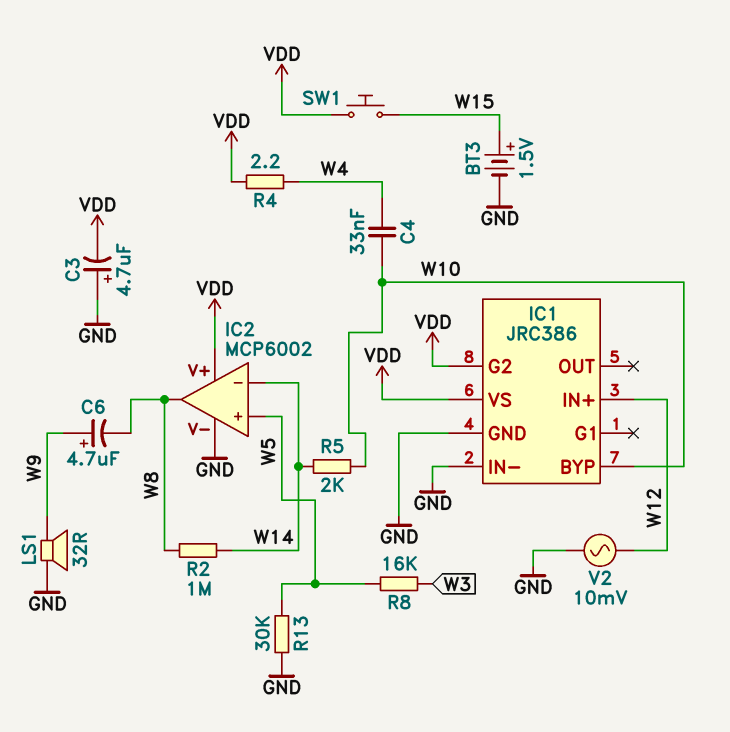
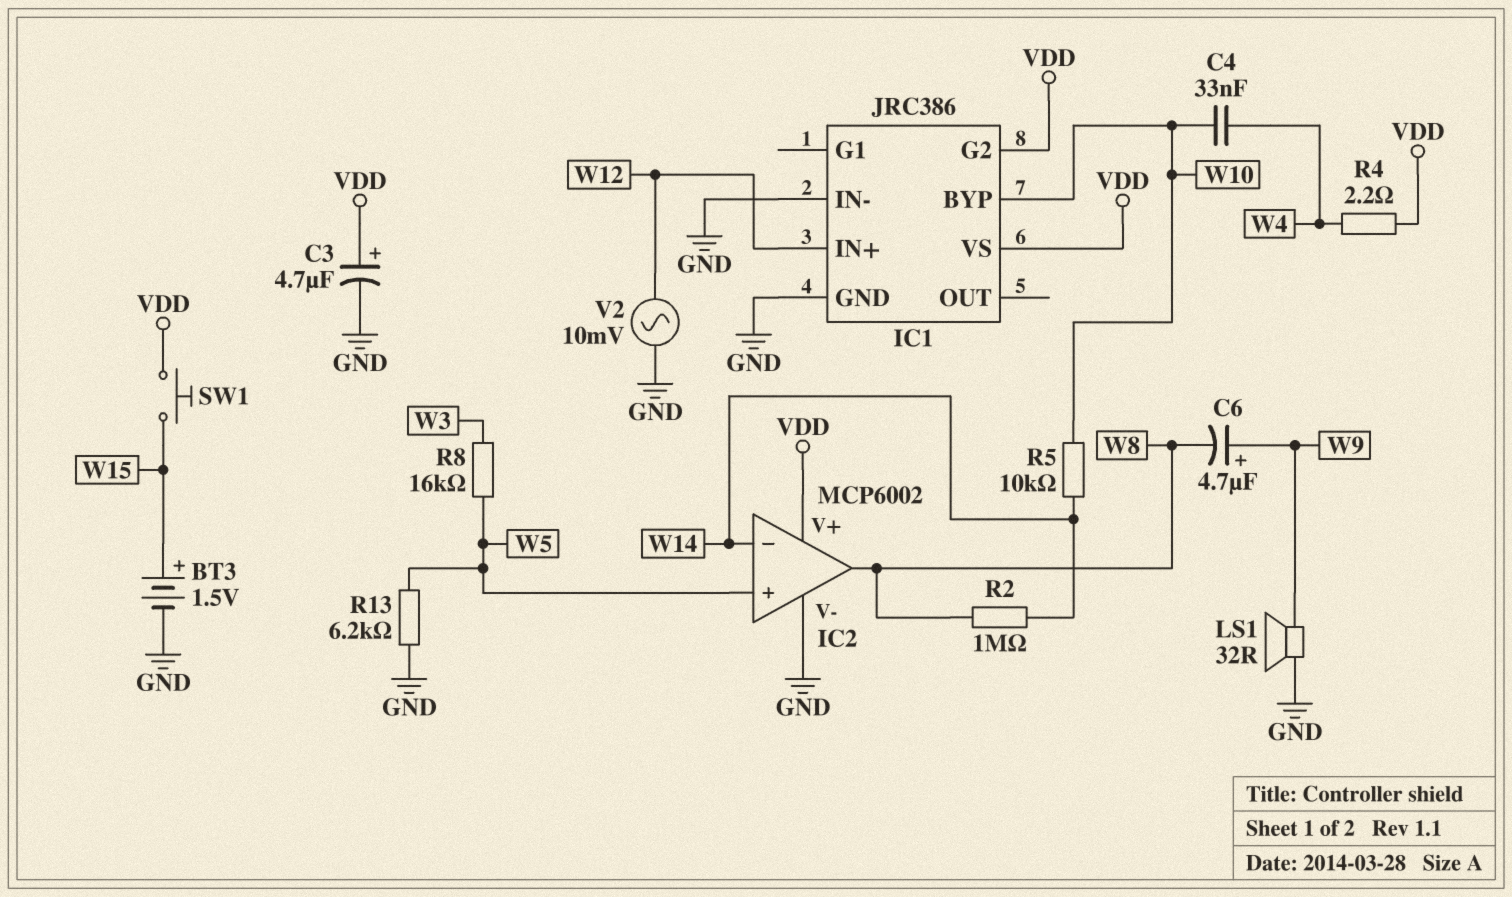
C3: 4.7uF (plus GND, minus VDD) -> 4.7uF (plus VDD, minus GND)
R5: 2k (W10, W14) -> 10k (W10, W14)
R13: 30k (GND, W5) -> 6.2k (GND, W5)

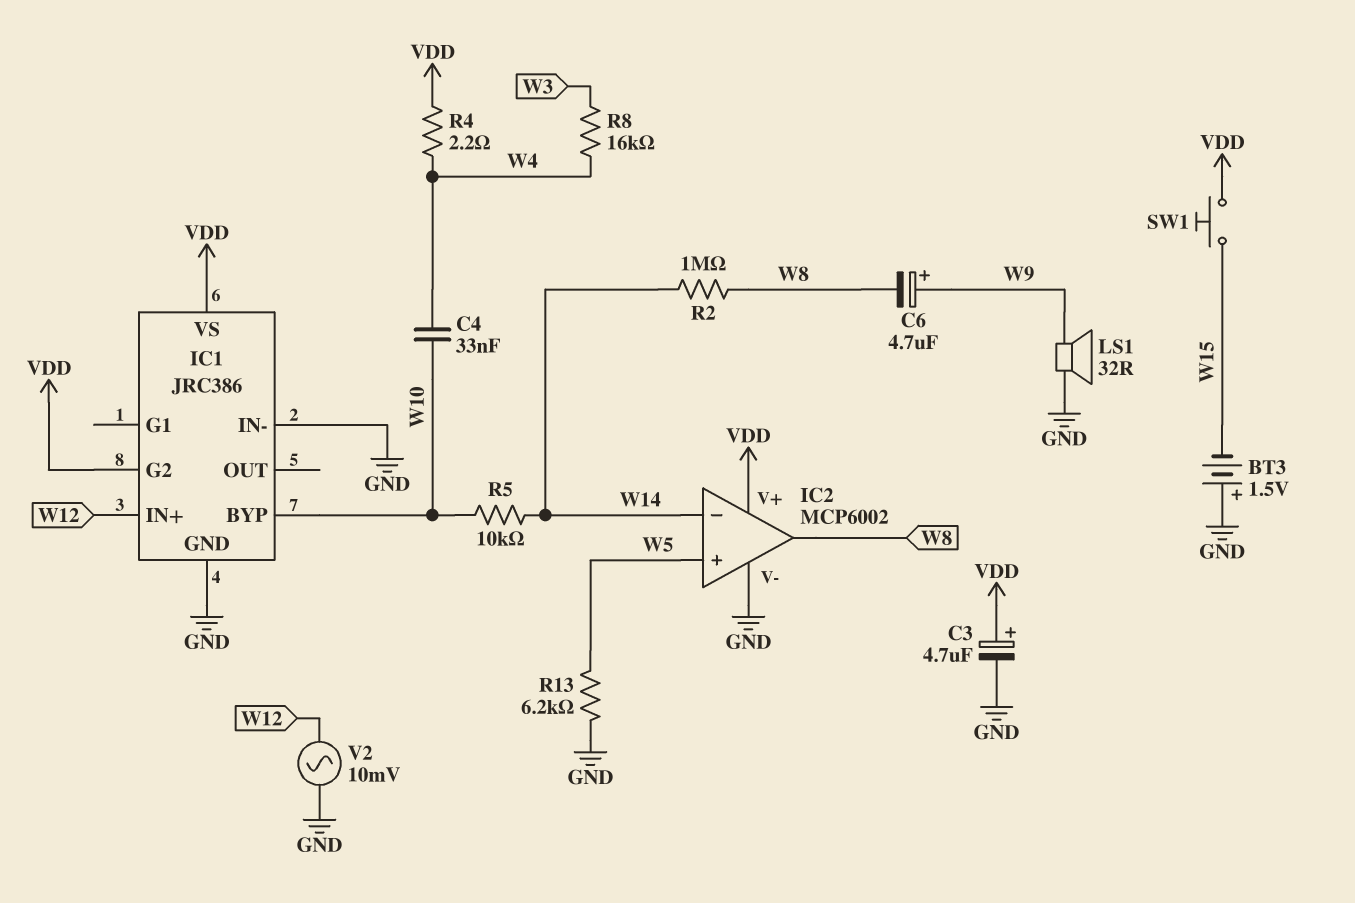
BT3: 1.5V (plus W15, minus GND) -> 1.5V (plus GND, minus W15)
R8: 16k (W3, W5) -> 16k (W3, W4)

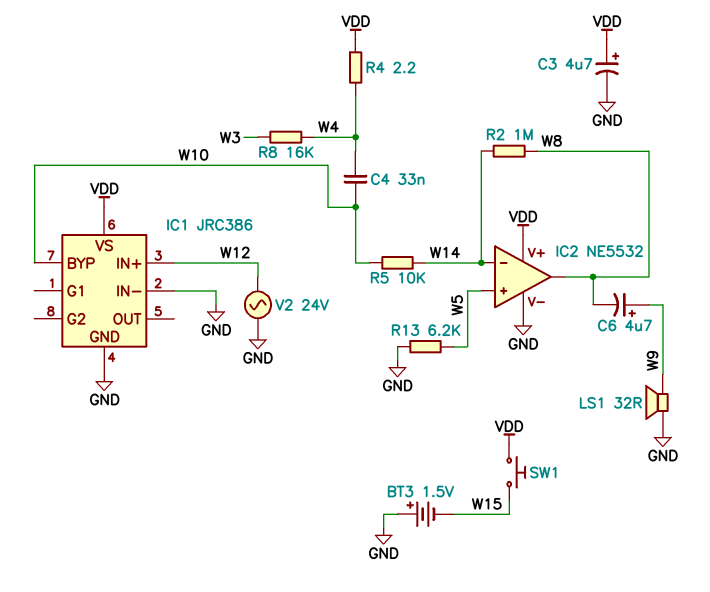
IC1 pin G2: VDD -> none
IC2: MCP6002 -> NE5532
V2: AC 10mV (GND, W12) -> AC 24V (GND, W12)

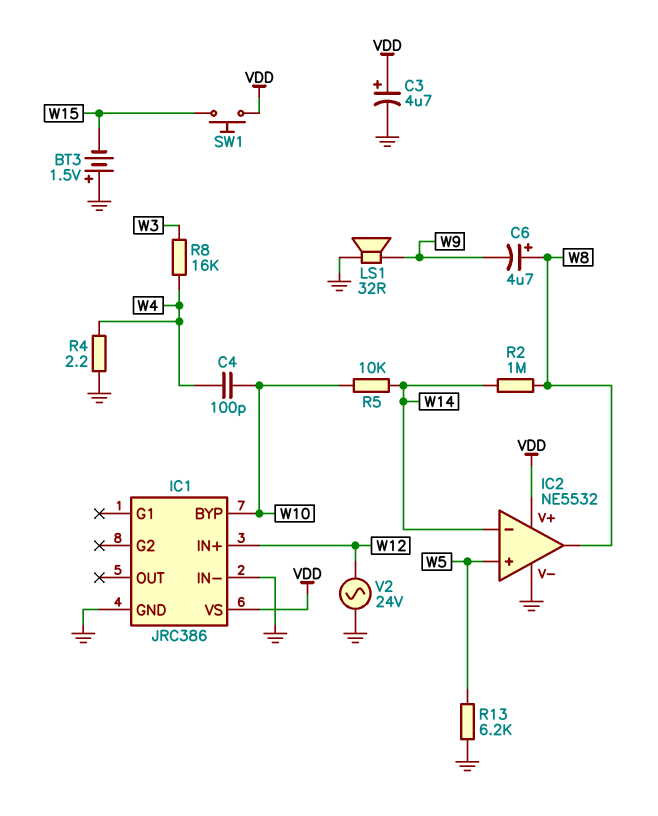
C4: 33nF (W4, W10) -> 100pF (W4, W10)
C6: 4.7uF (plus W9, minus W8) -> 4.7uF (plus W8, minus W9)
R4: 2.2 (VDD, W4) -> 2.2 (GND, W4)

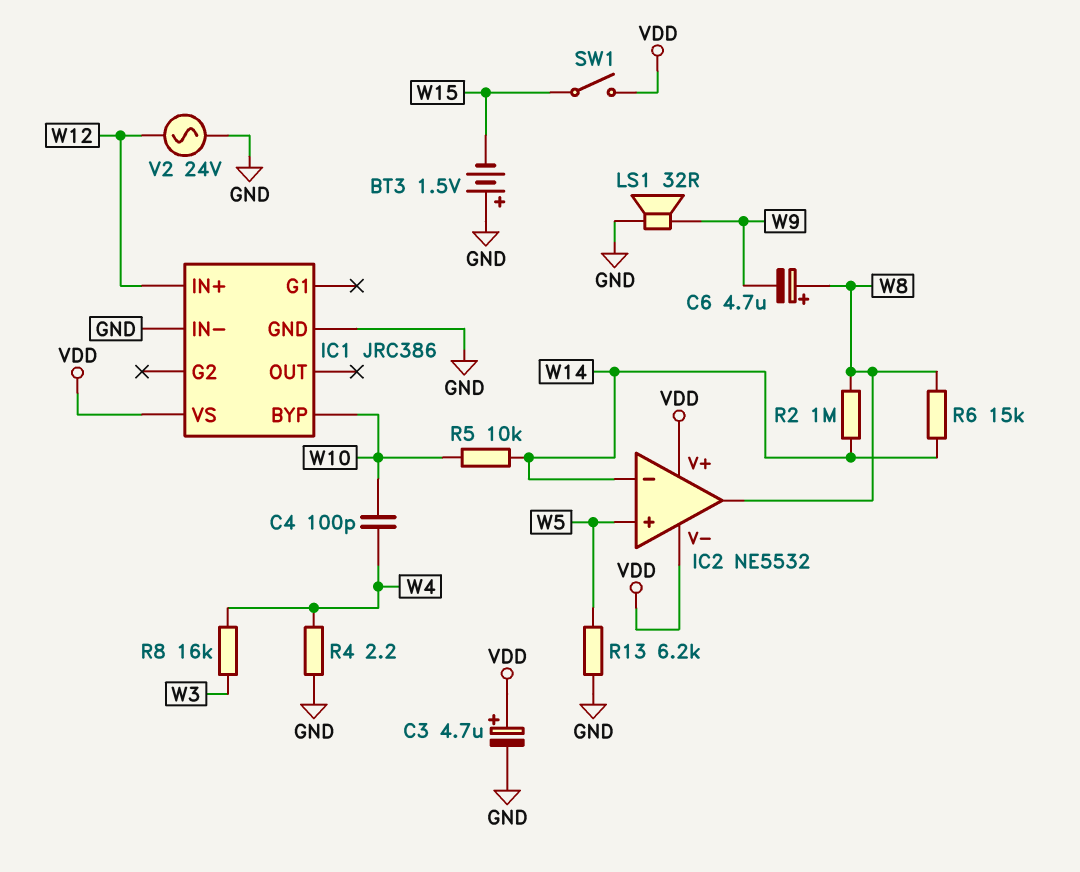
IC2 pin V-: GND -> VDD
R6: none -> 15k (W8, W14)
SW1: button (VDD, W15) -> switch (VDD, W15)

